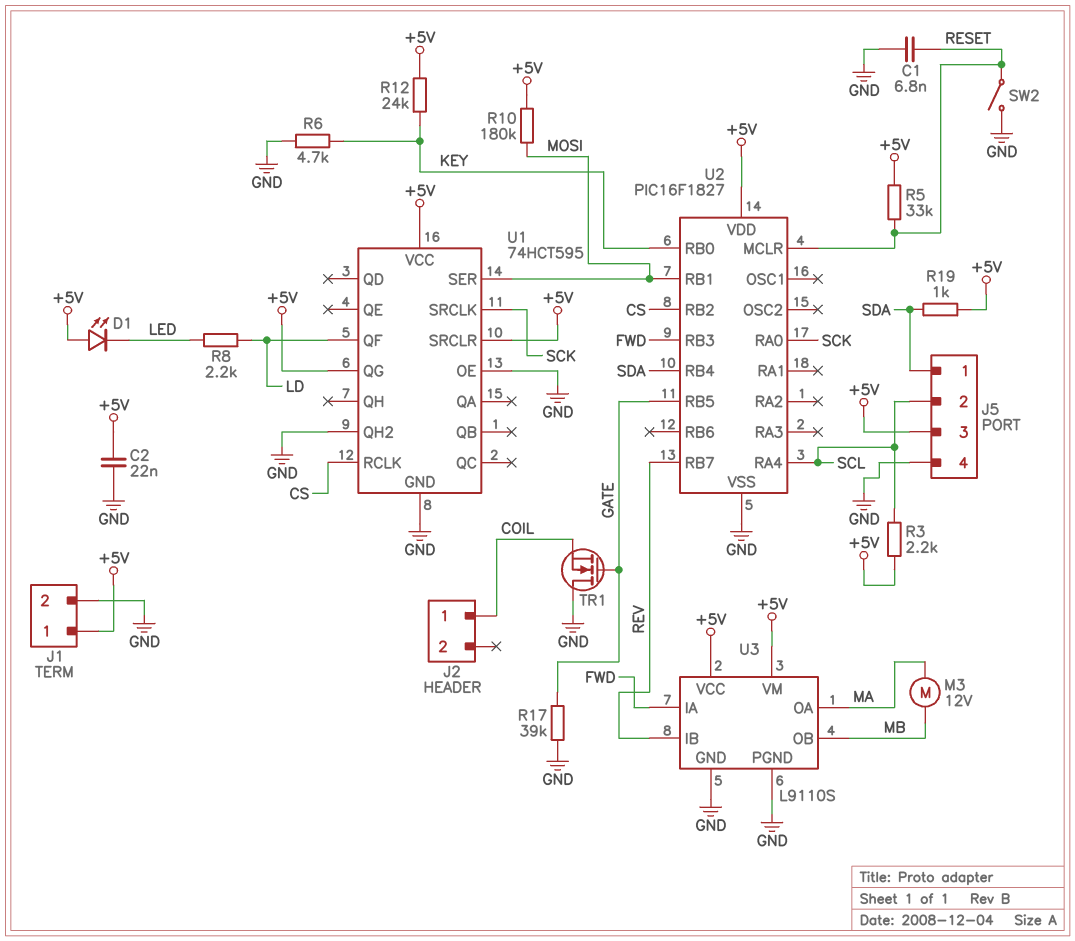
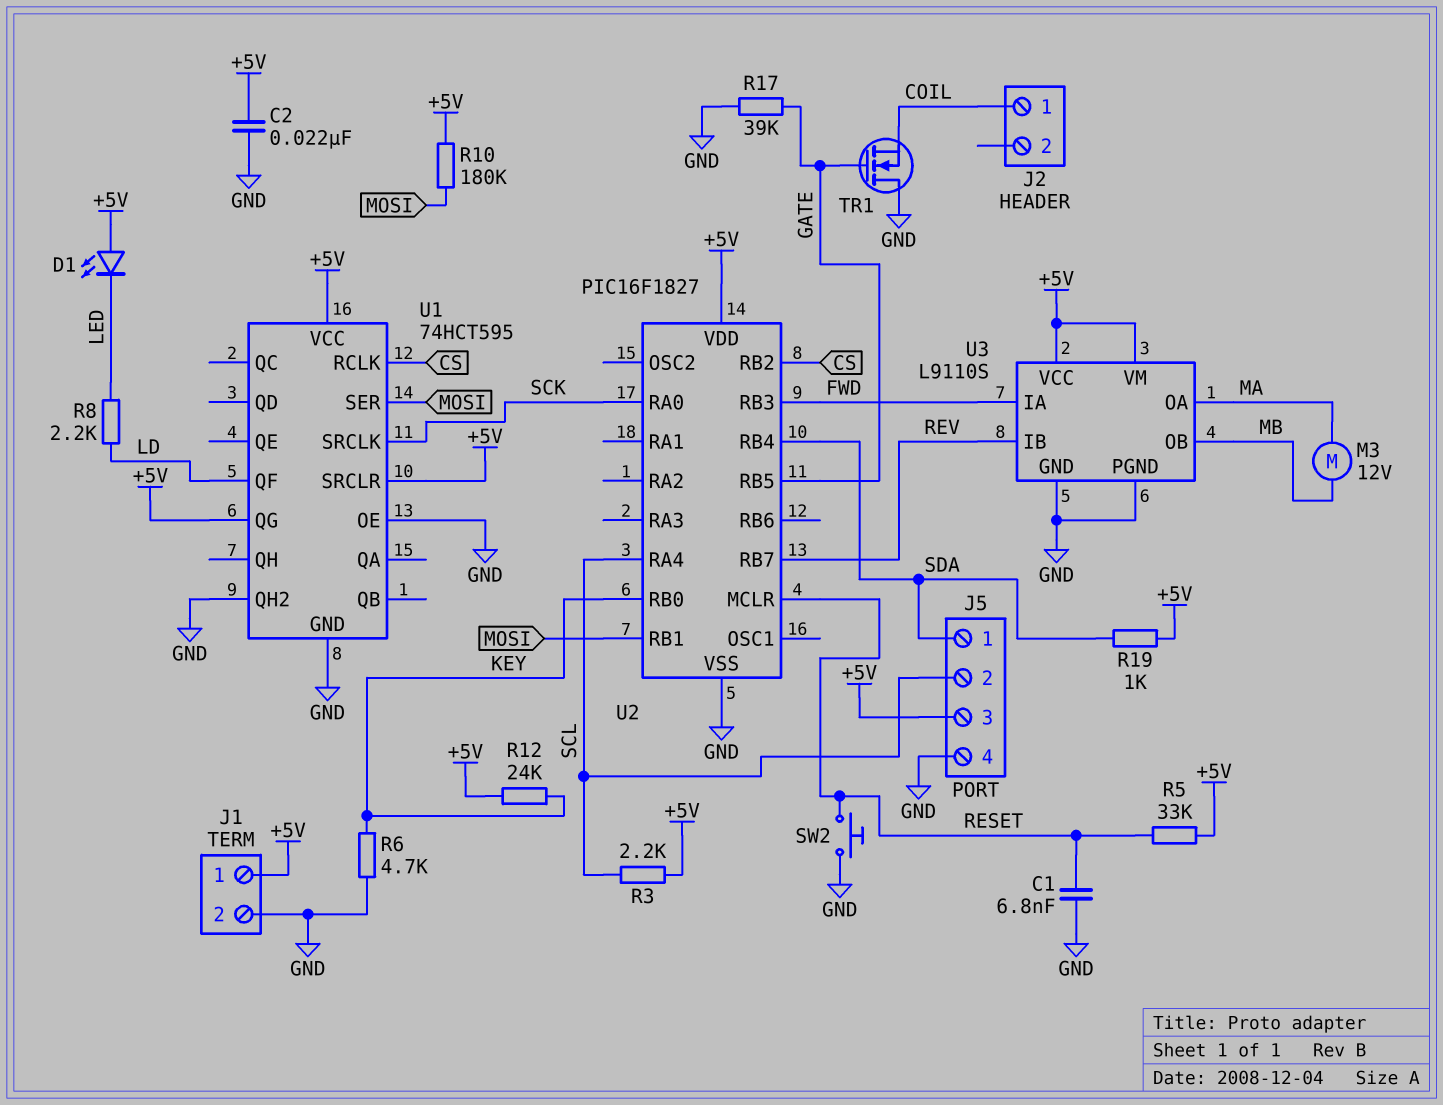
SW2: switch (GND, RESET) -> button (GND, RESET)

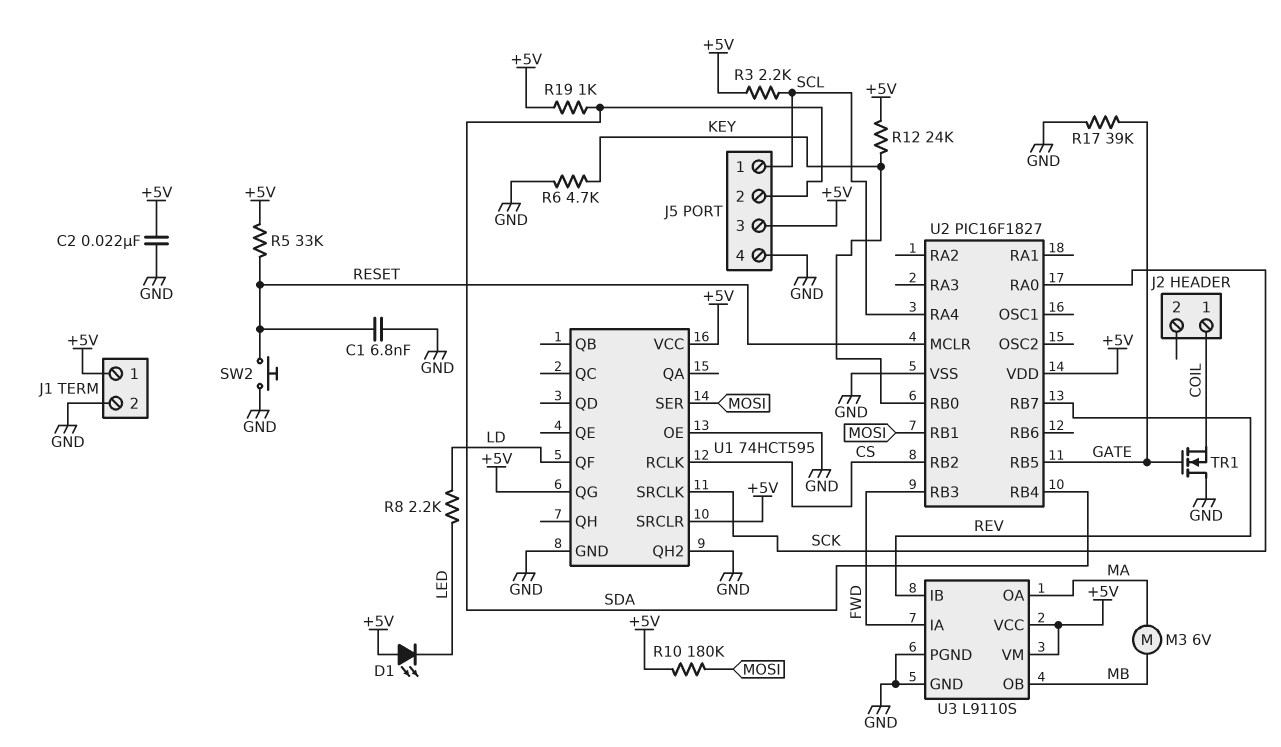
J5 pin 1: SDA -> SCL
J5 pin 2: SCL -> SDA
M3: motor 12V (MA, MB) -> motor 6V (MA, MB)

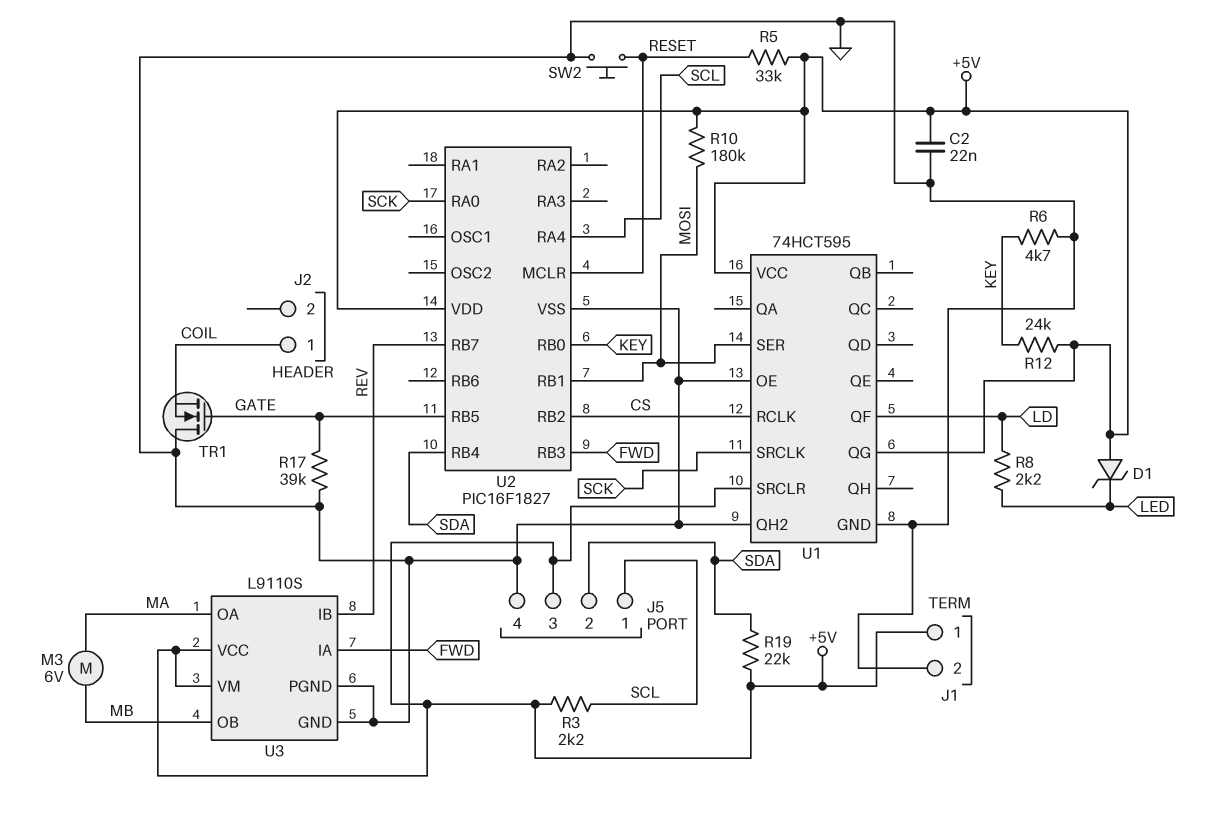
C1: 6.8nF (GND, RESET) -> none
D1: LED (A +5V, K LED) -> zener (A +5V, K LED)
R19: 1k (+5V, SDA) -> 22k (+5V, SDA)

